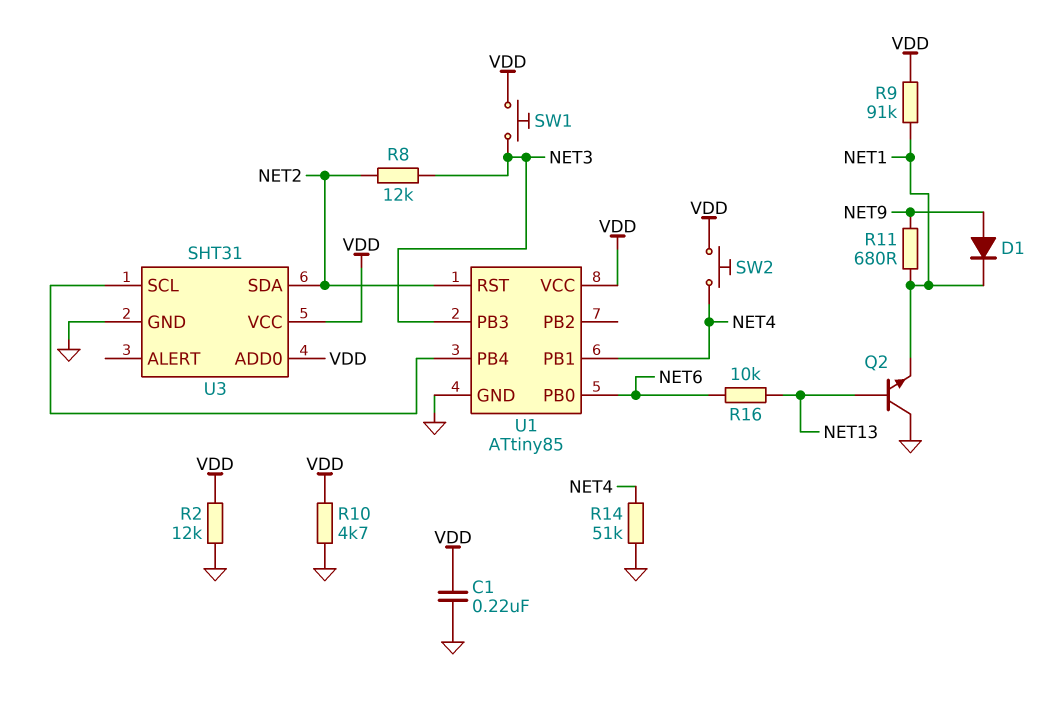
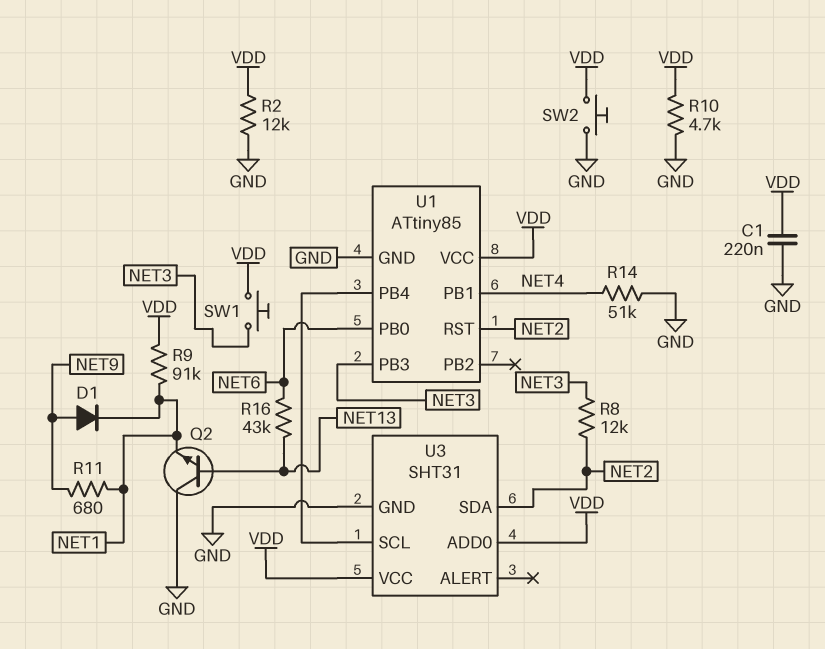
R16: 10k (NET6, NET13) -> 43k (NET6, NET13)
SW2: button (NET4, VDD) -> button (GND, VDD)

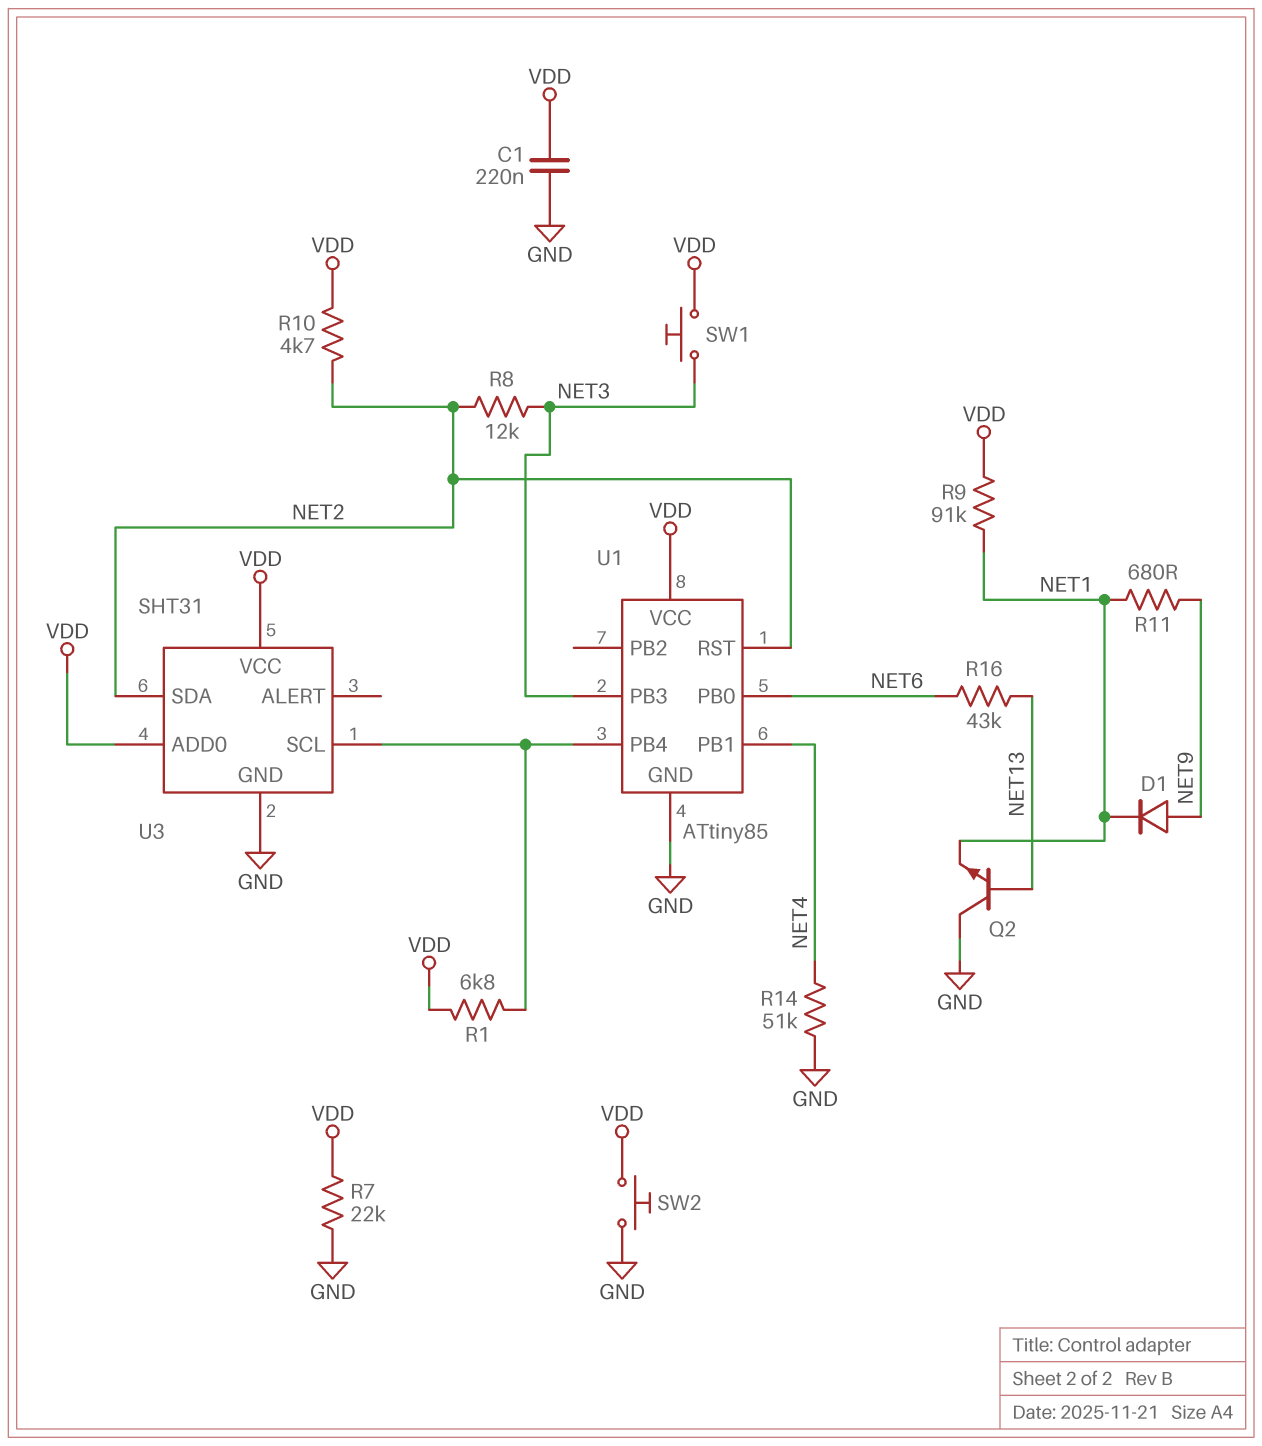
R1: none -> 6.8k (U1/PB4, VDD)
R2: 12k (GND, VDD) -> none
R7: none -> 22k (GND, VDD)
R10: 4.7k (GND, VDD) -> 4.7k (NET2, VDD)

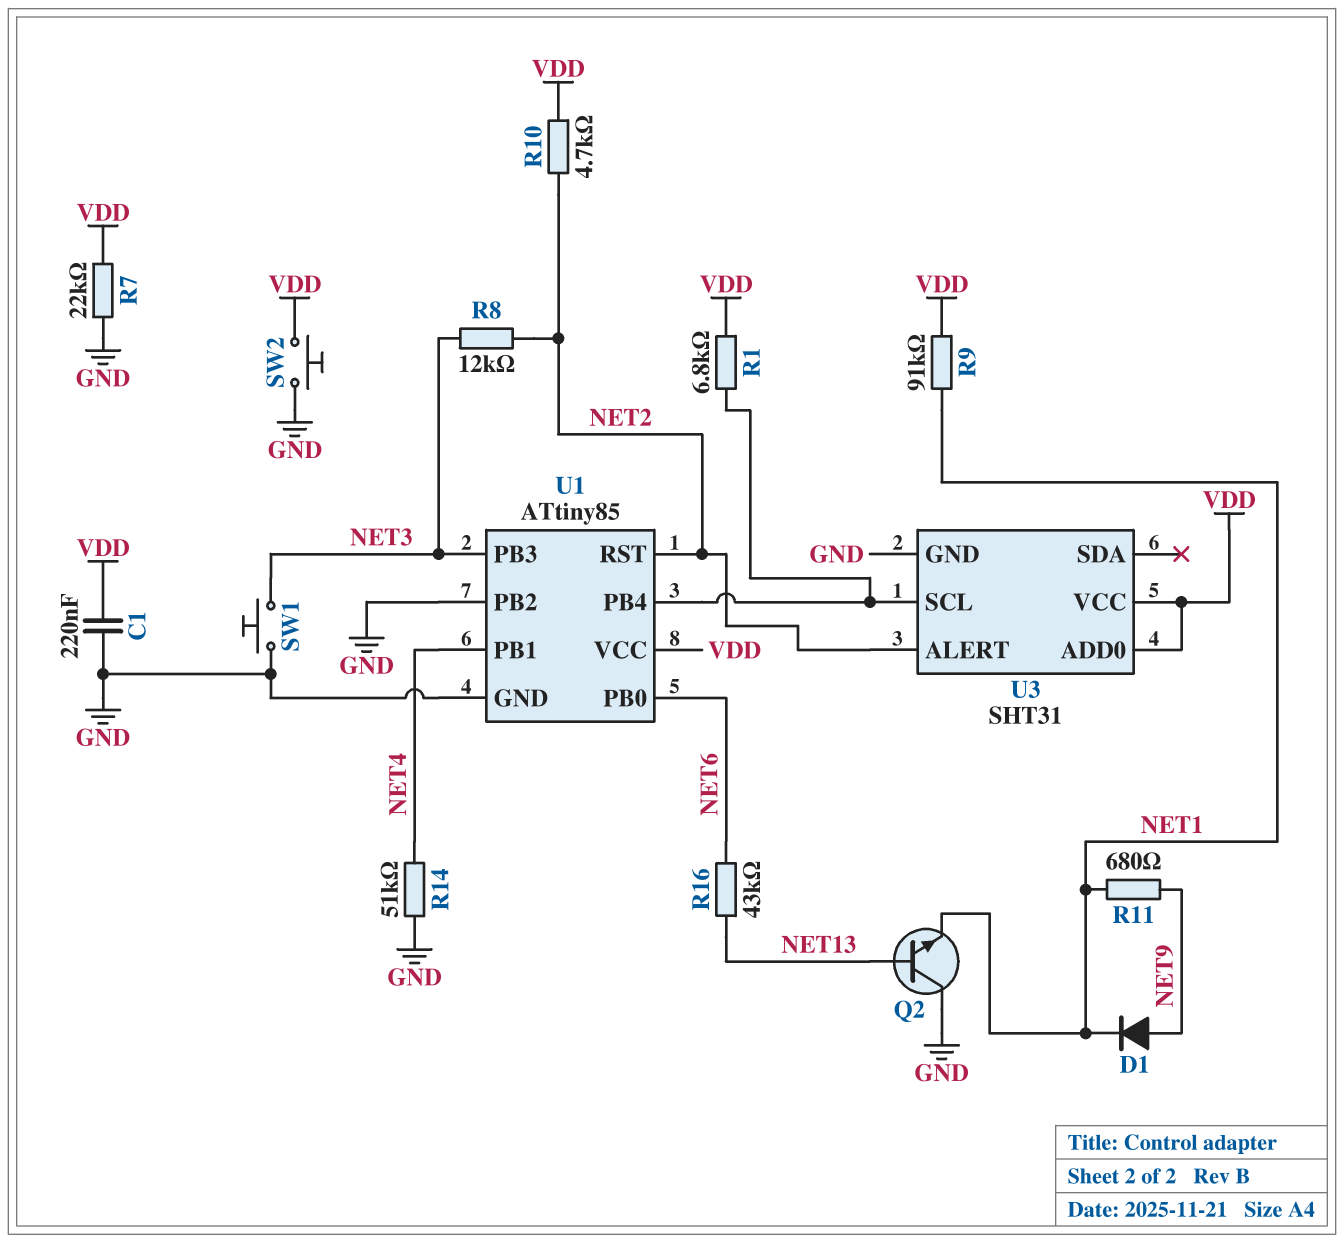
SW1: button (NET3, VDD) -> button (GND, NET3)
U1 pin PB2: none -> GND
U3 pin ALERT: none -> NET2
U3 pin SDA: NET2 -> none

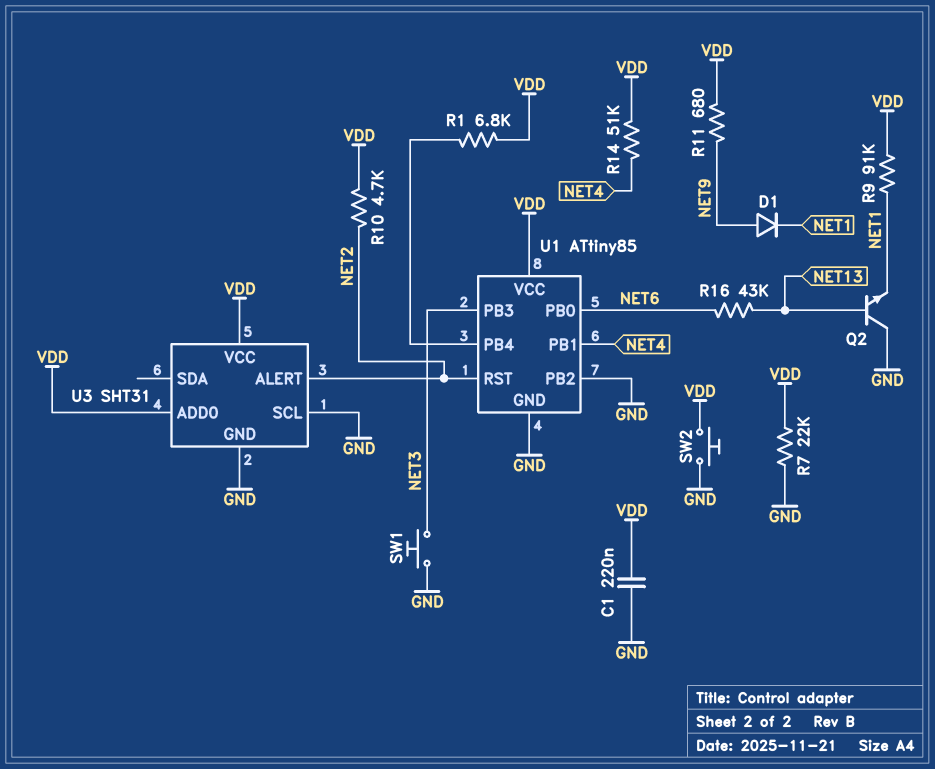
R8: 12k (NET2, NET3) -> none
R11: 680 (NET1, NET9) -> 680 (NET9, VDD)
R14: 51k (GND, NET4) -> 51k (NET4, VDD)
U3 pin SCL: U1/PB4 -> GND

